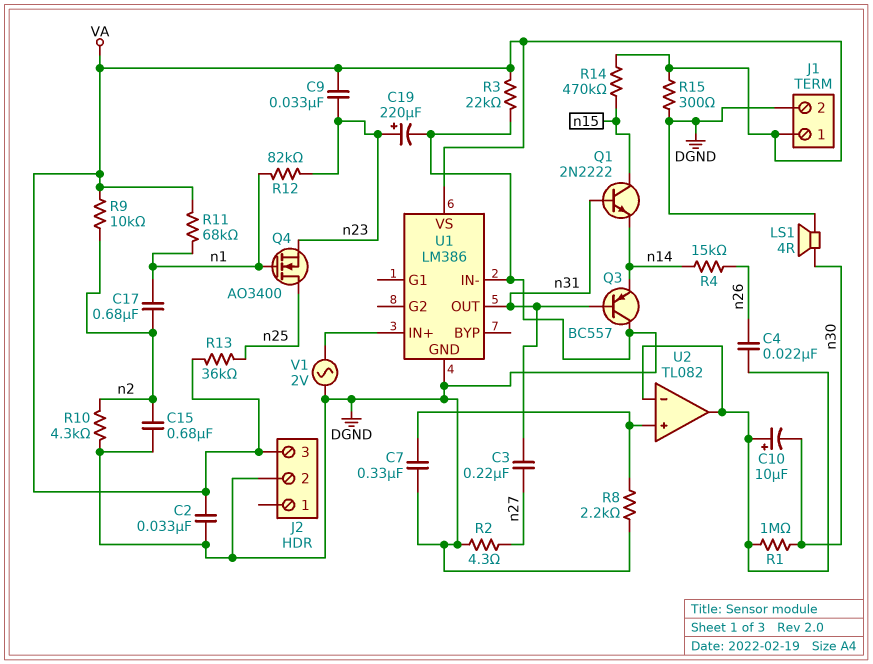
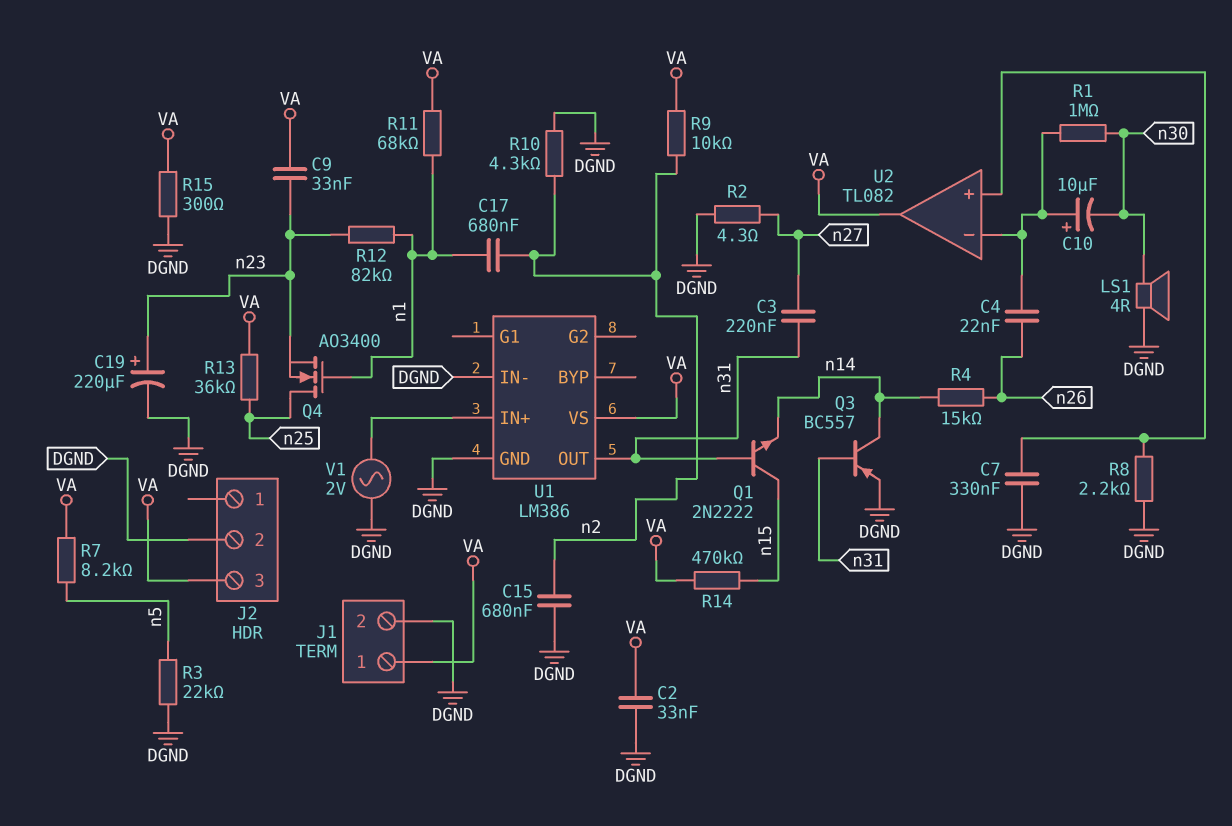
Q3: PNP BC557 (B n31, C DGND, E n14) -> PNP BC557 (B n31, C n14, E DGND)
R3: 22k (DGND, VA) -> 22k (DGND, n5)
R7: none -> 8.2k (VA, n5)
U2 pin out: U2/in- -> VA

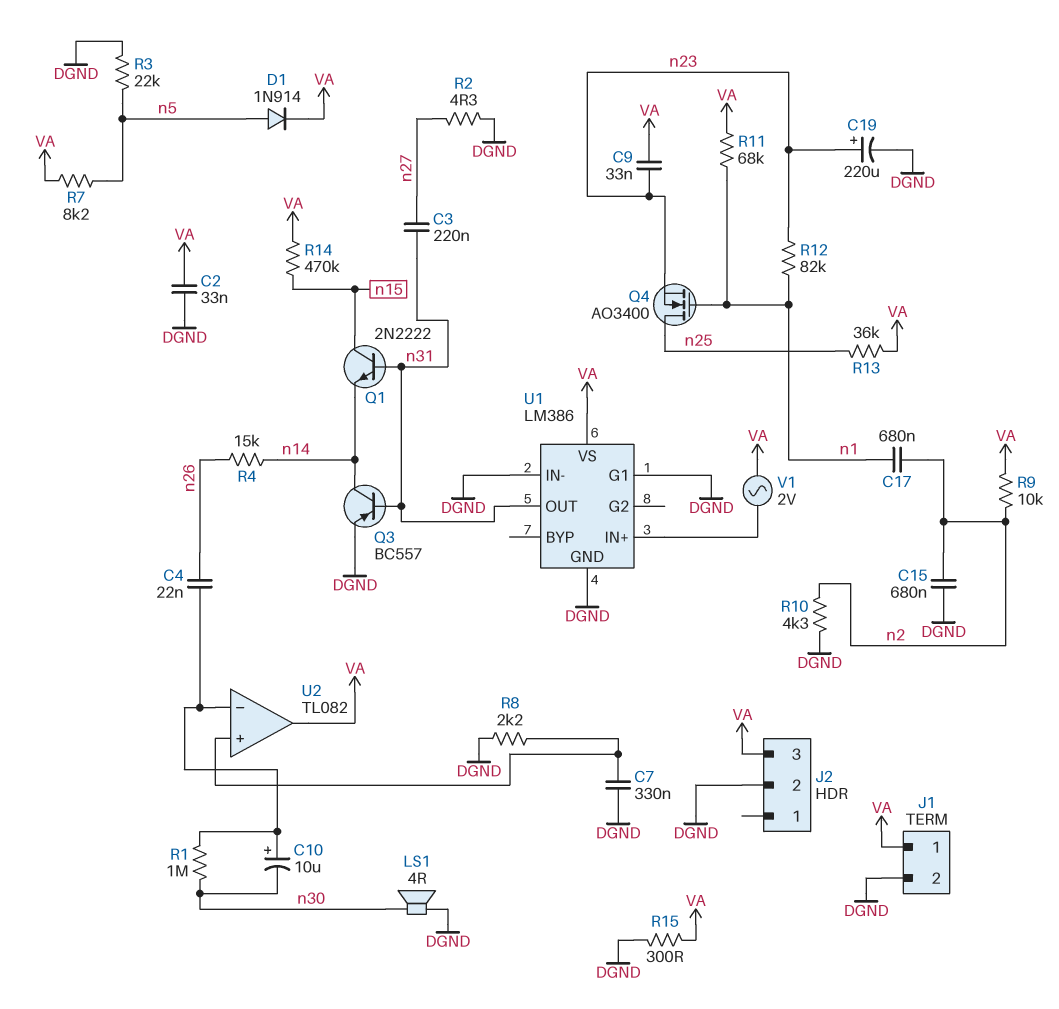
D1: none -> diode 1N914 (A n5, K VA)
U1 pin G1: none -> DGND
V1: AC 2V (DGND, U1/IN+) -> AC 2V (U1/IN+, VA)

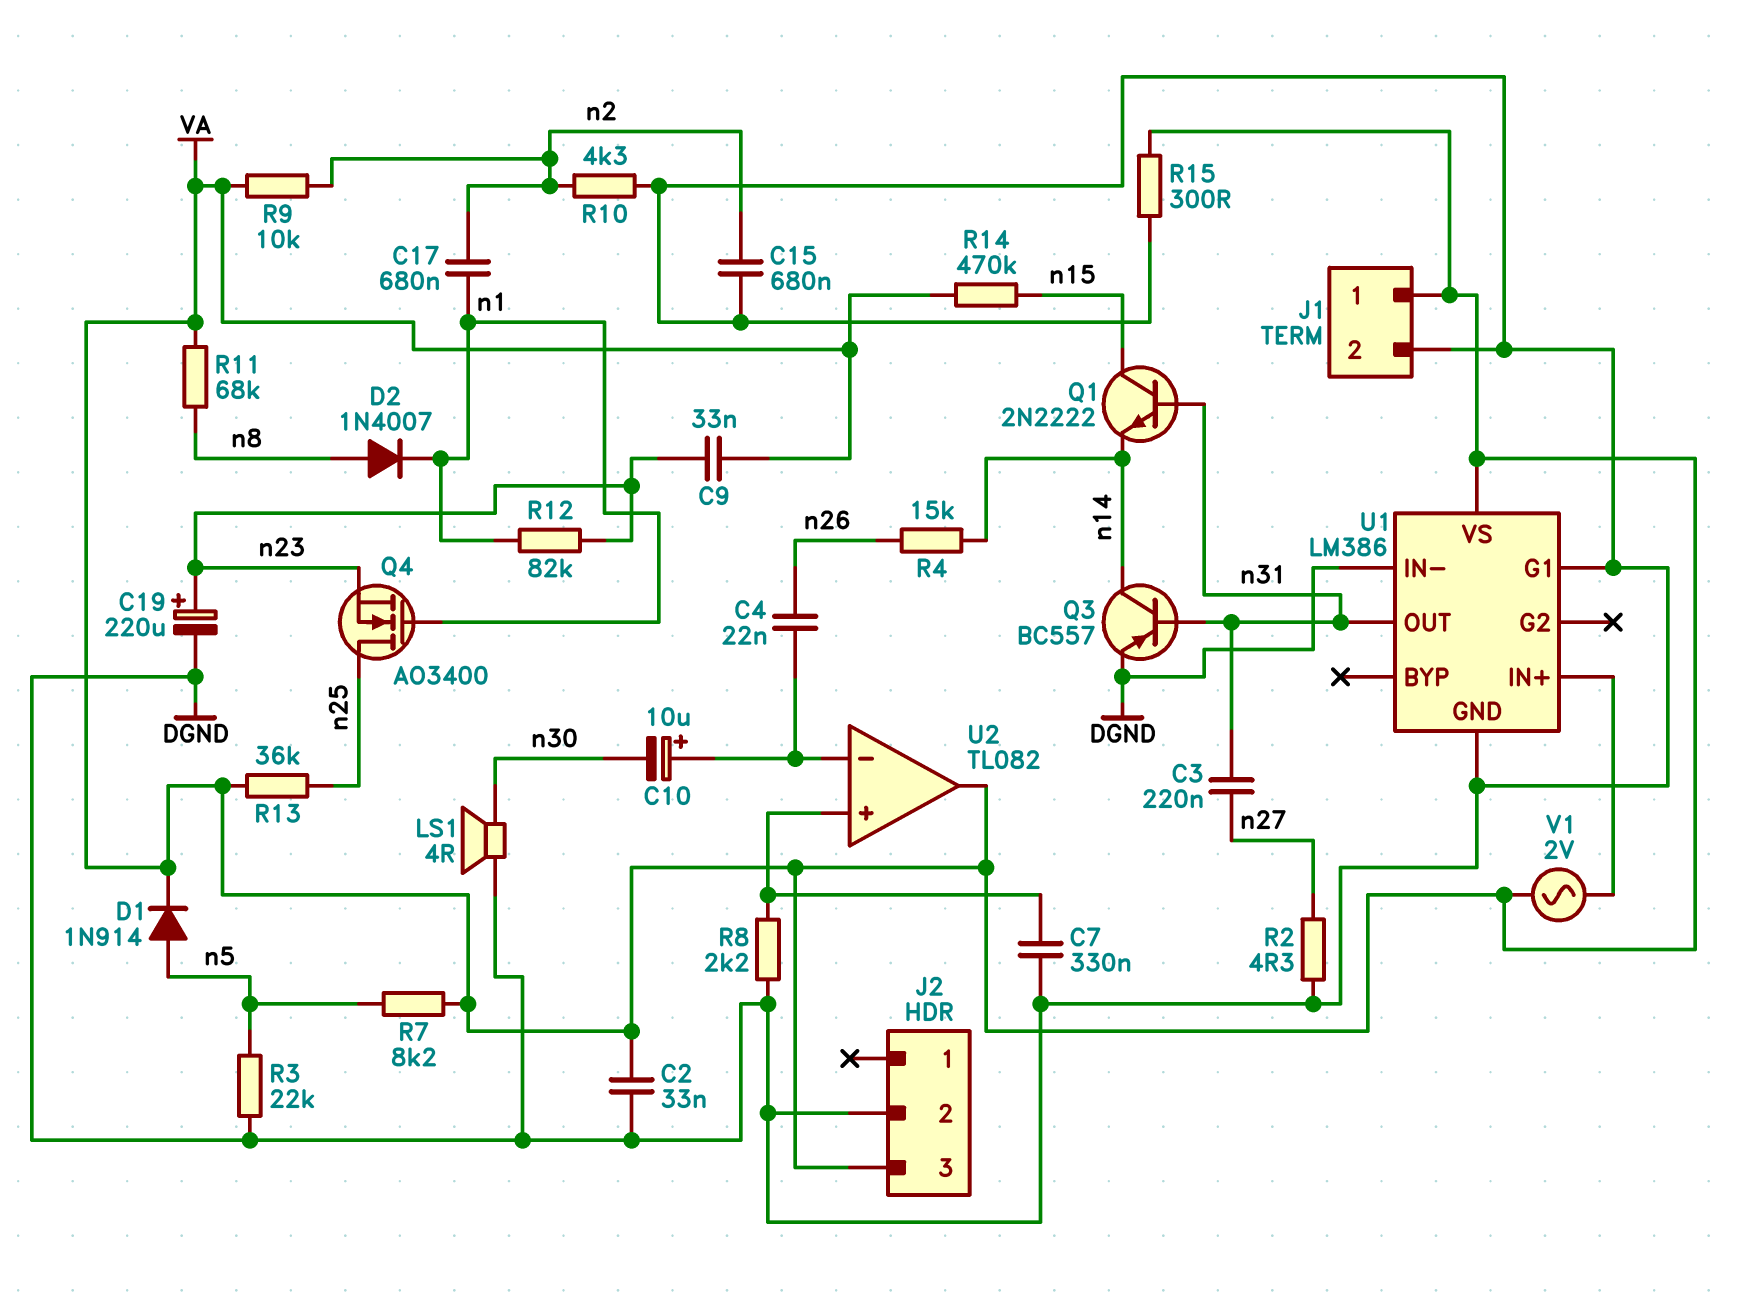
D2: none -> diode 1N4007 (A n8, K n1)
R1: 1M (U2/in-, n30) -> none
R11: 68k (VA, n1) -> 68k (VA, n8)

